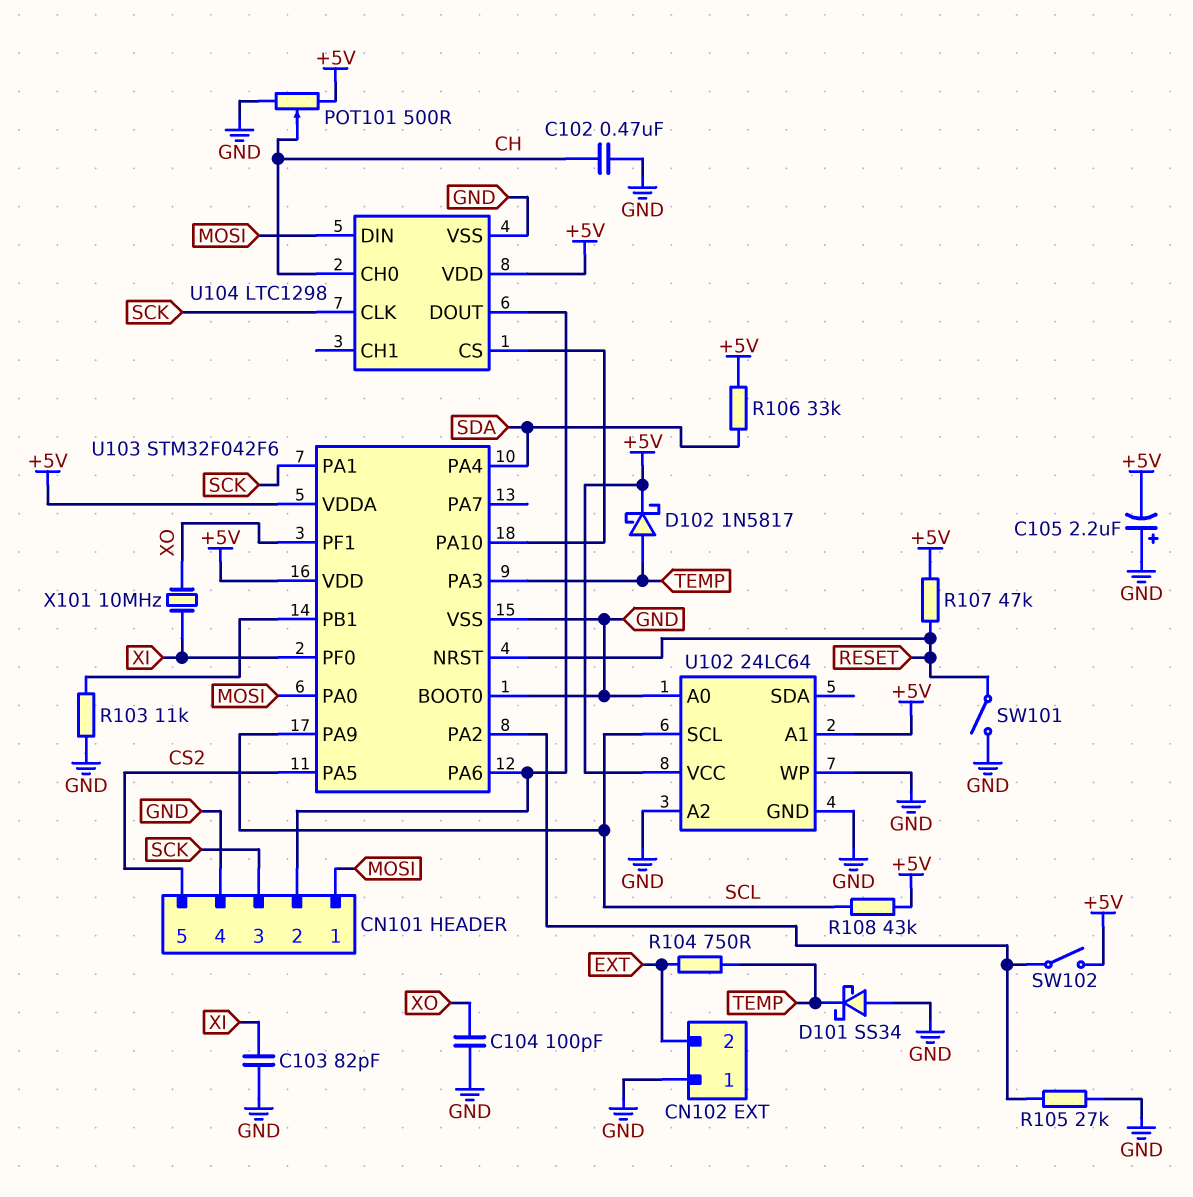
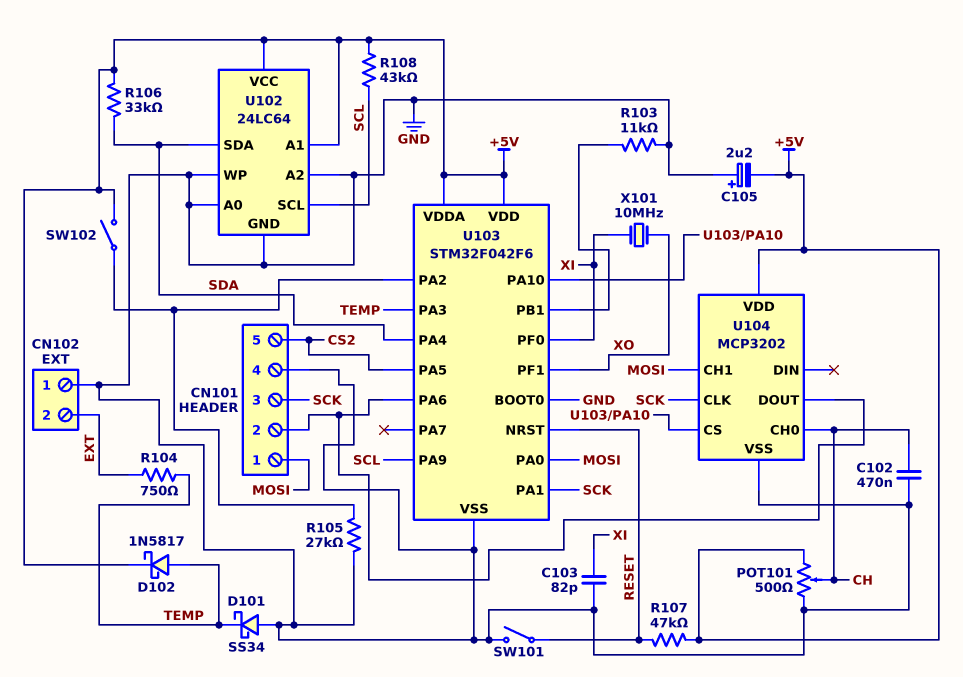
C104: 100pF (GND, XO) -> none
U102 pin SDA: none -> SDA
U104: LTC1298 -> MCP3202
U104 pin CH1: none -> MOSI
U104 pin DIN: MOSI -> none

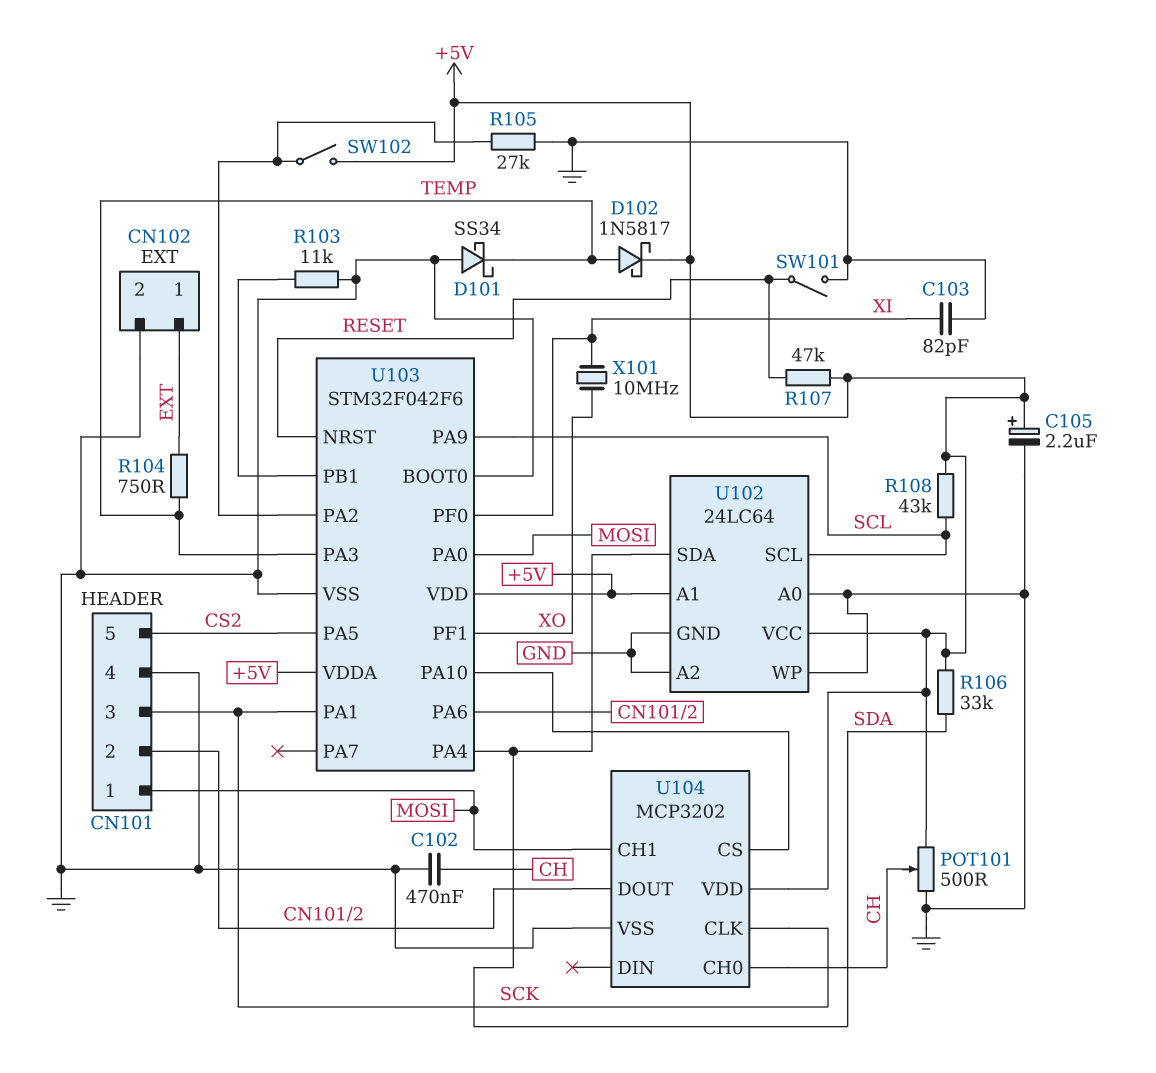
C105: 2.2uF (plus GND, minus +5V) -> 2.2uF (plus +5V, minus GND)
CN102 pin 1: GND -> EXT
CN102 pin 2: EXT -> GND

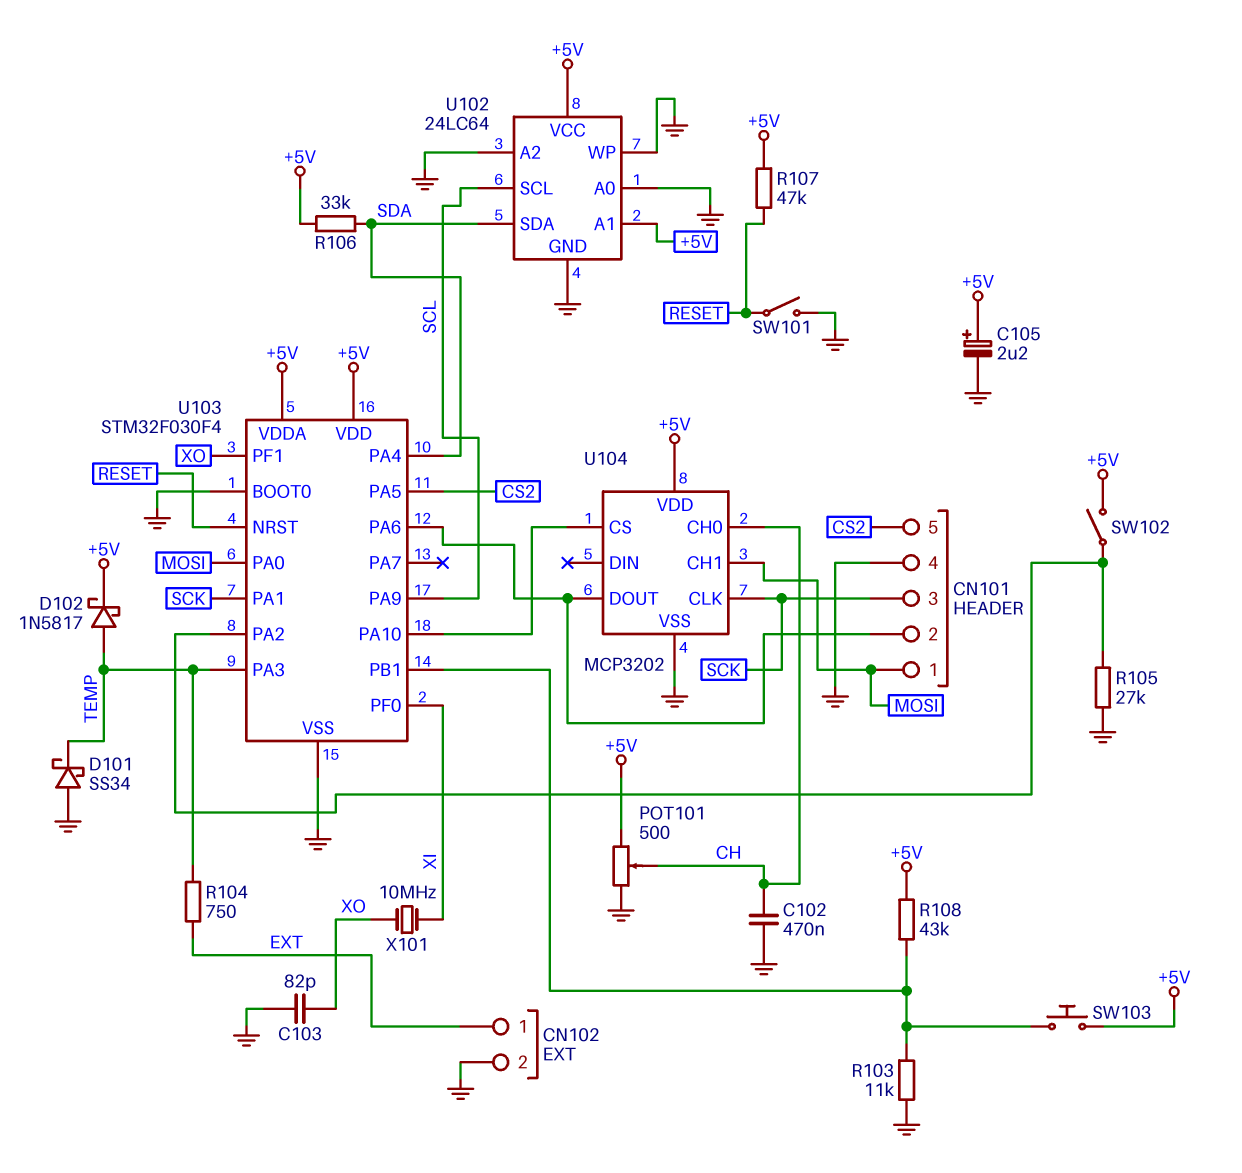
C103: 82pF (GND, XI) -> 82pF (GND, XO)
R108: 43k (+5V, SCL) -> 43k (+5V, U103/PB1)
SW103: none -> button (+5V, U103/PB1)
U103: STM32F042F6 -> STM32F030F4

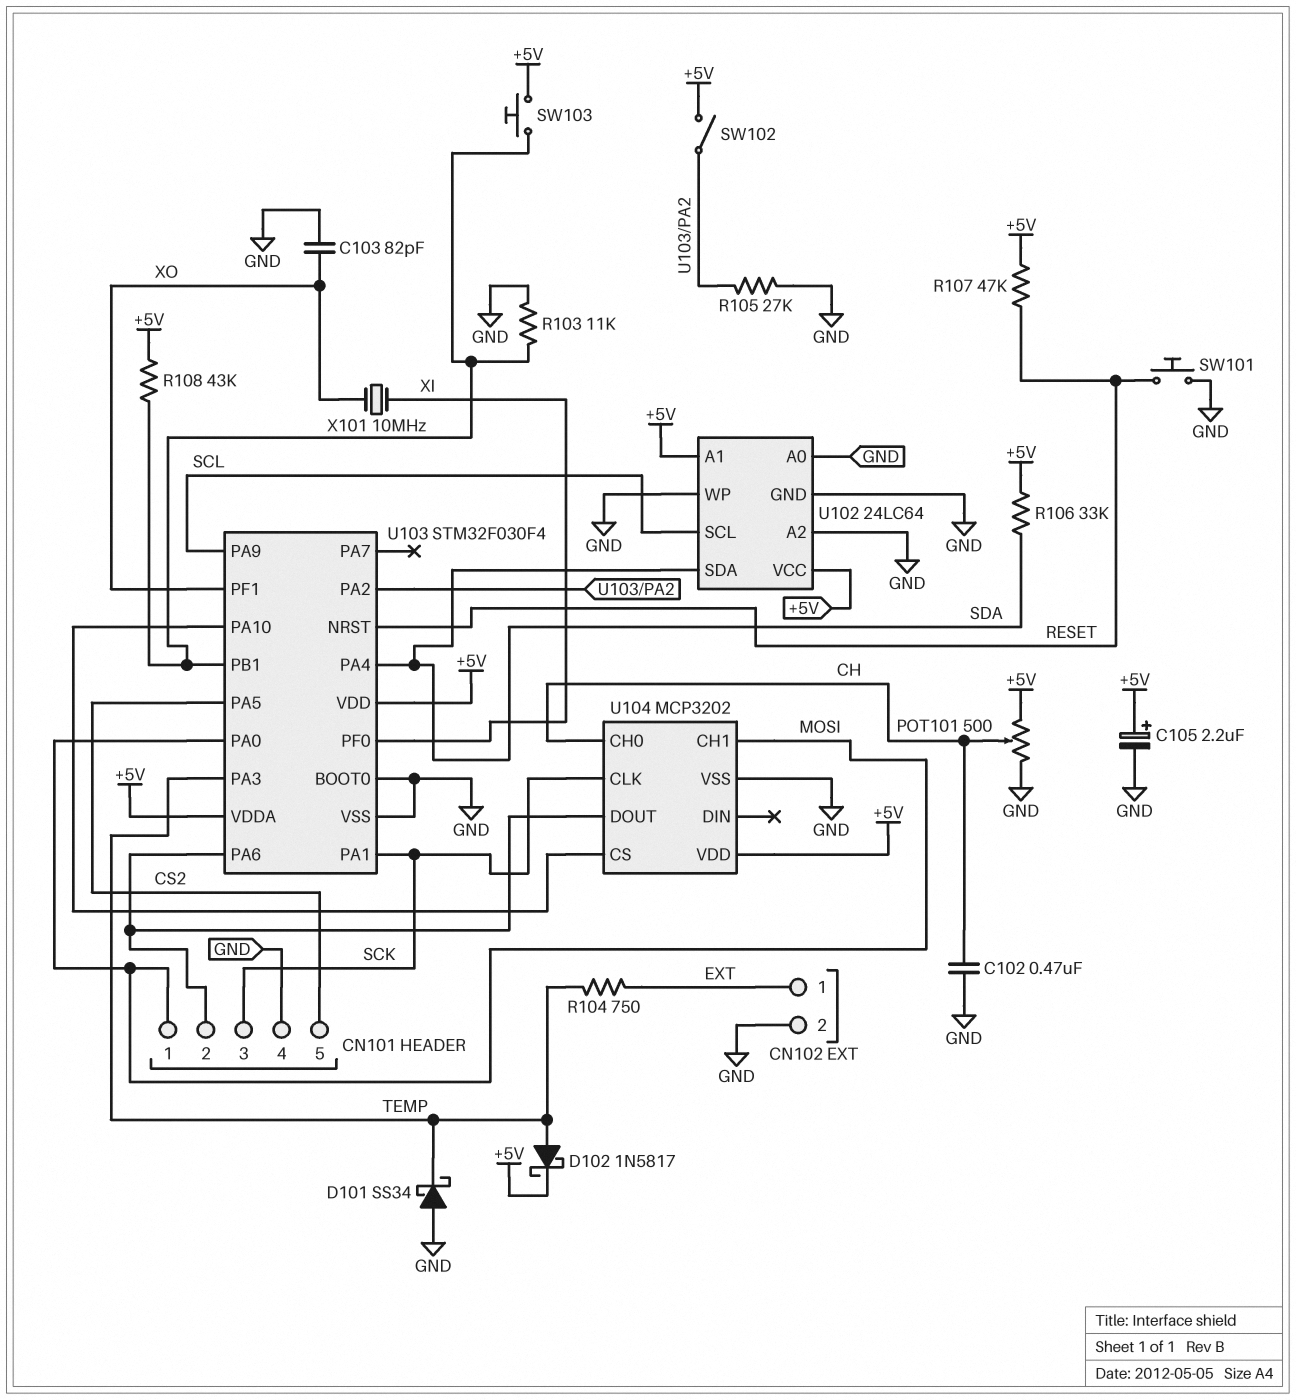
SW101: switch (GND, RESET) -> button (GND, RESET)

